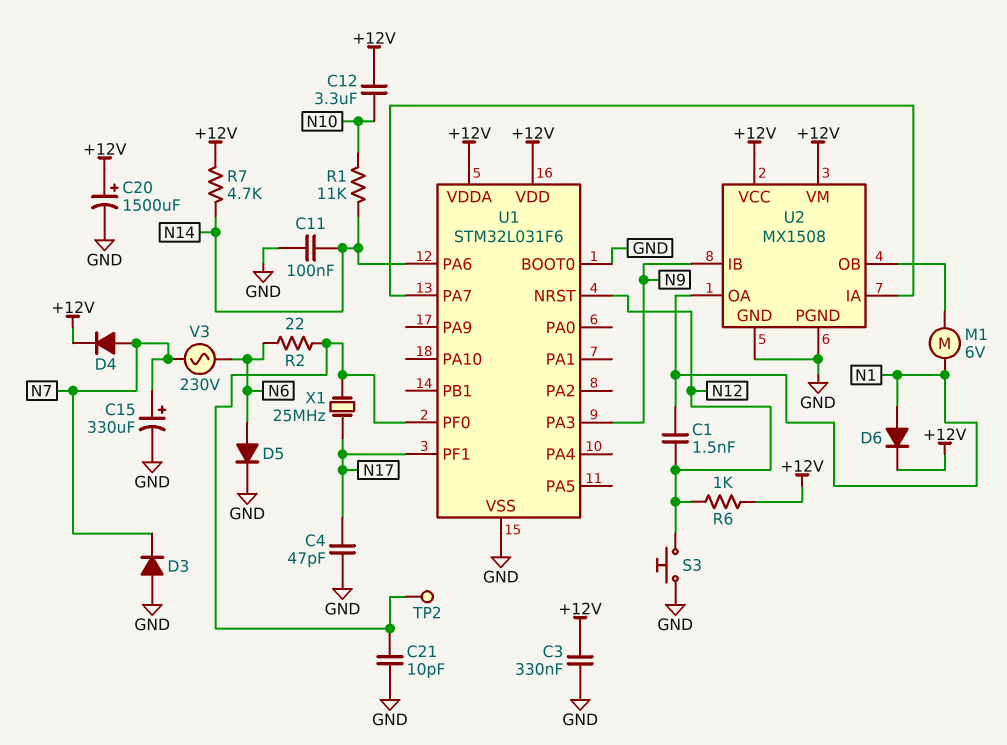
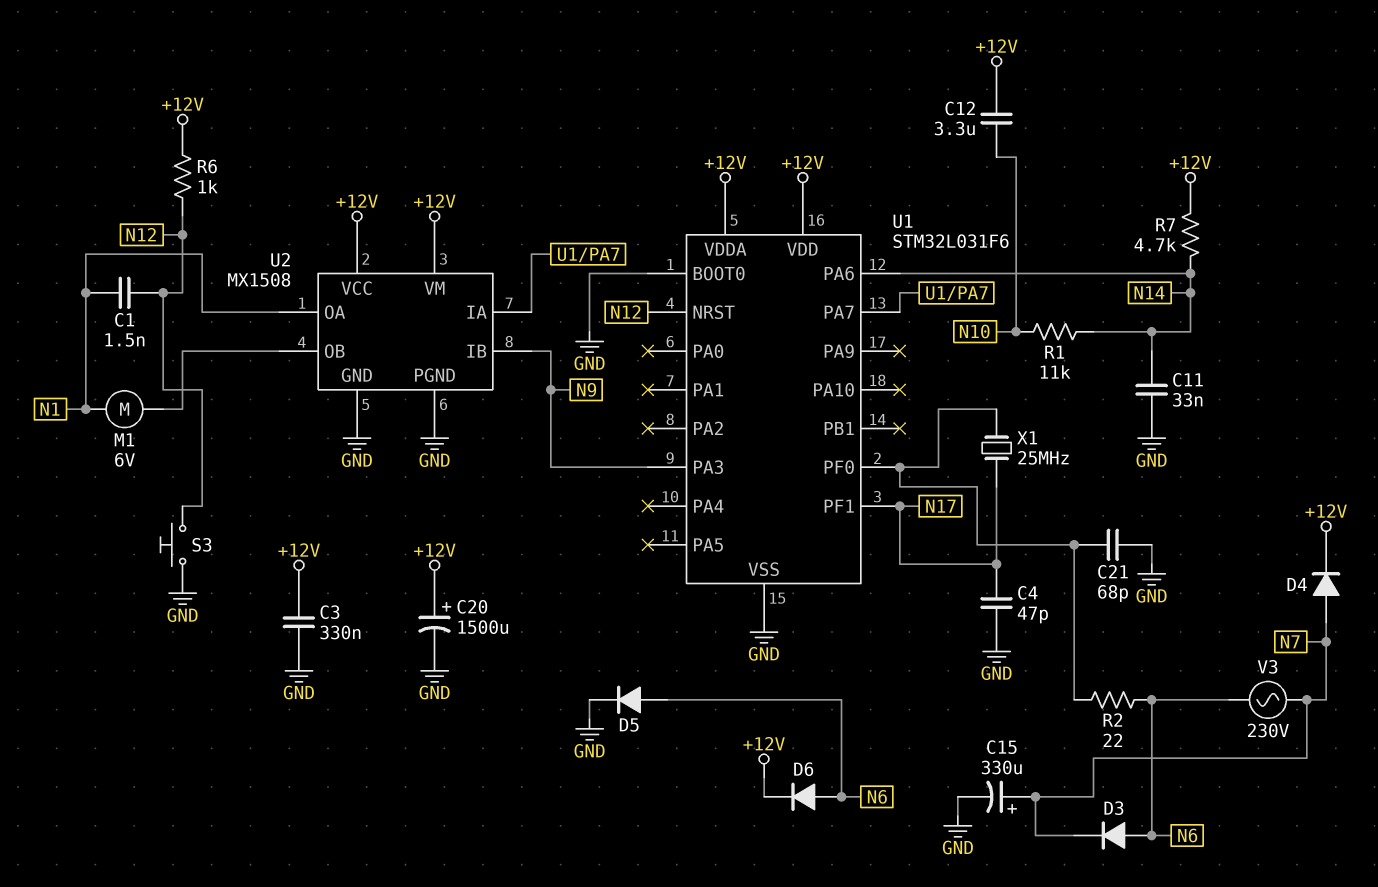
C11: 100nF (GND, N14) -> 33nF (GND, N14)
C21: 10pF (GND, U1/PF0) -> 68pF (GND, U1/PF0)
D3: diode (A GND, K N7) -> diode (A N6, K N7)
D6: diode (A N1, K +12V) -> diode (A N6, K +12V)
TP2: test point (U1/PF0) -> none

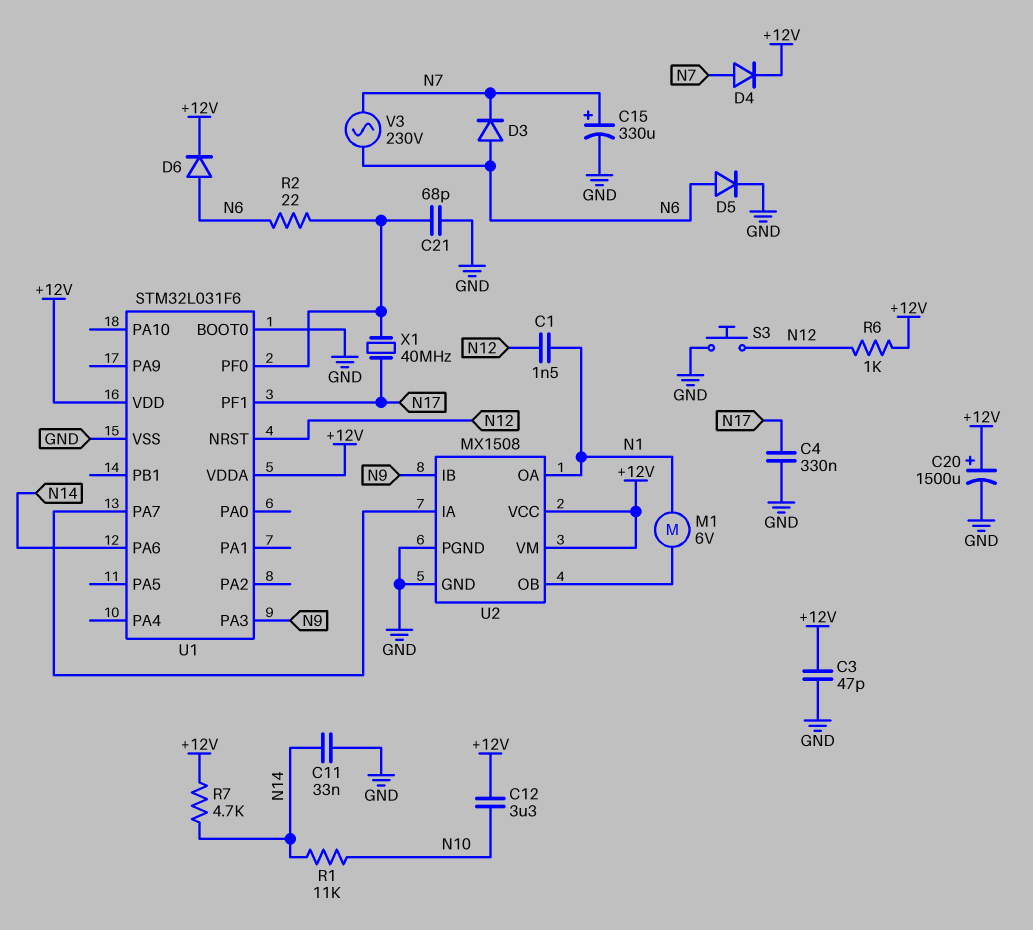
C3: 330nF (+12V, GND) -> 47pF (+12V, GND)
C4: 47pF (GND, N17) -> 330nF (GND, N17)
X1: 25MHz (N17, U1/PF0) -> 40MHz (N17, U1/PF0)

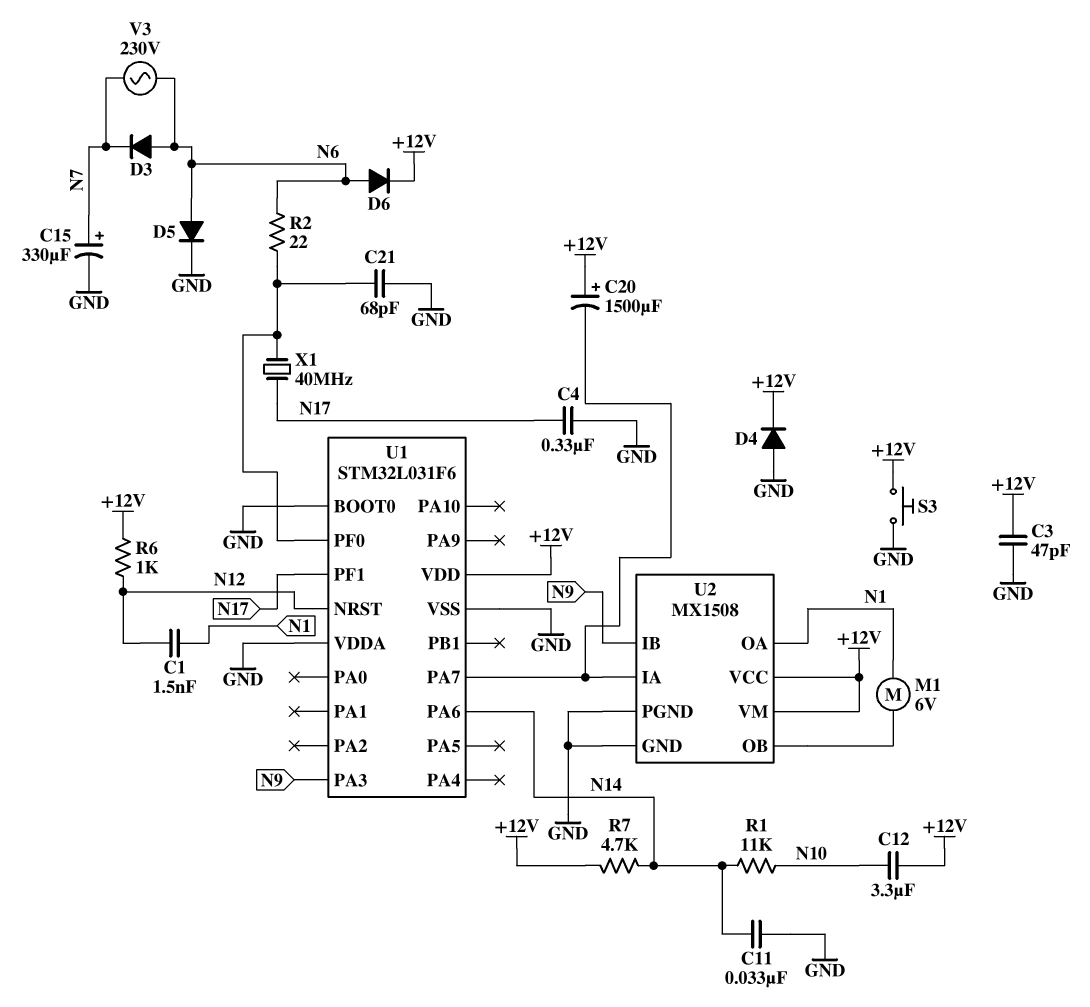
C20: 1500uF (plus +12V, minus GND) -> 1500uF (plus +12V, minus U1/PA7)
D4: diode (A N7, K +12V) -> diode (A GND, K +12V)
S3: button (GND, N12) -> button (+12V, GND)
U1 pin VDDA: +12V -> GND

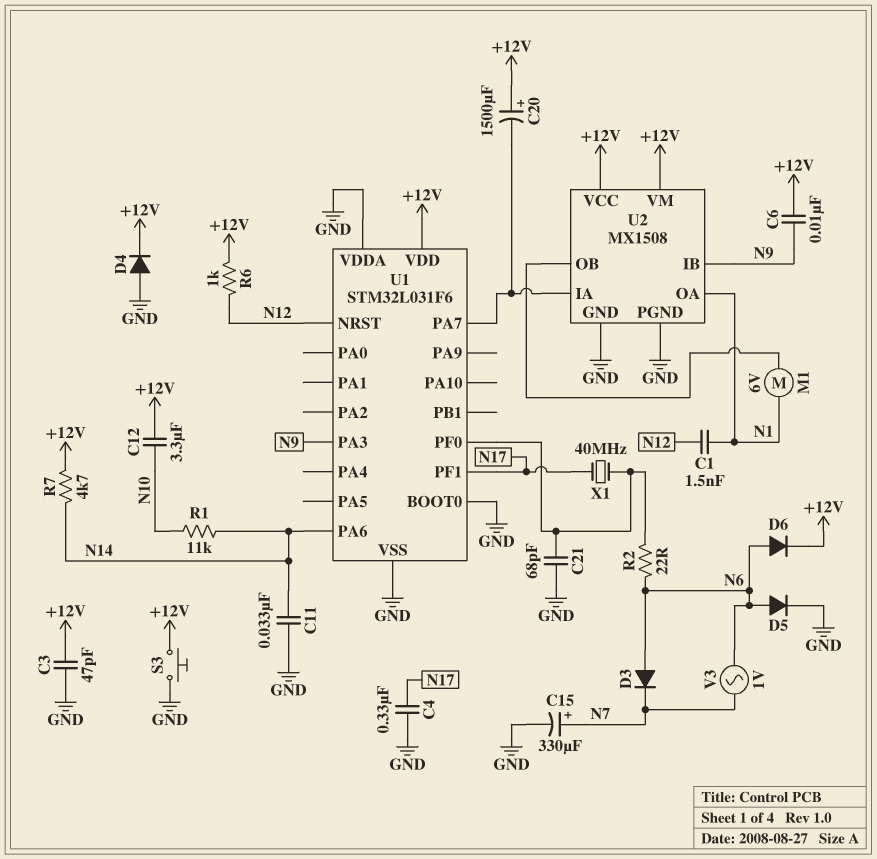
C6: none -> 10nF (+12V, N9)
V3: AC 230V (N6, N7) -> AC 1V (N6, N7)

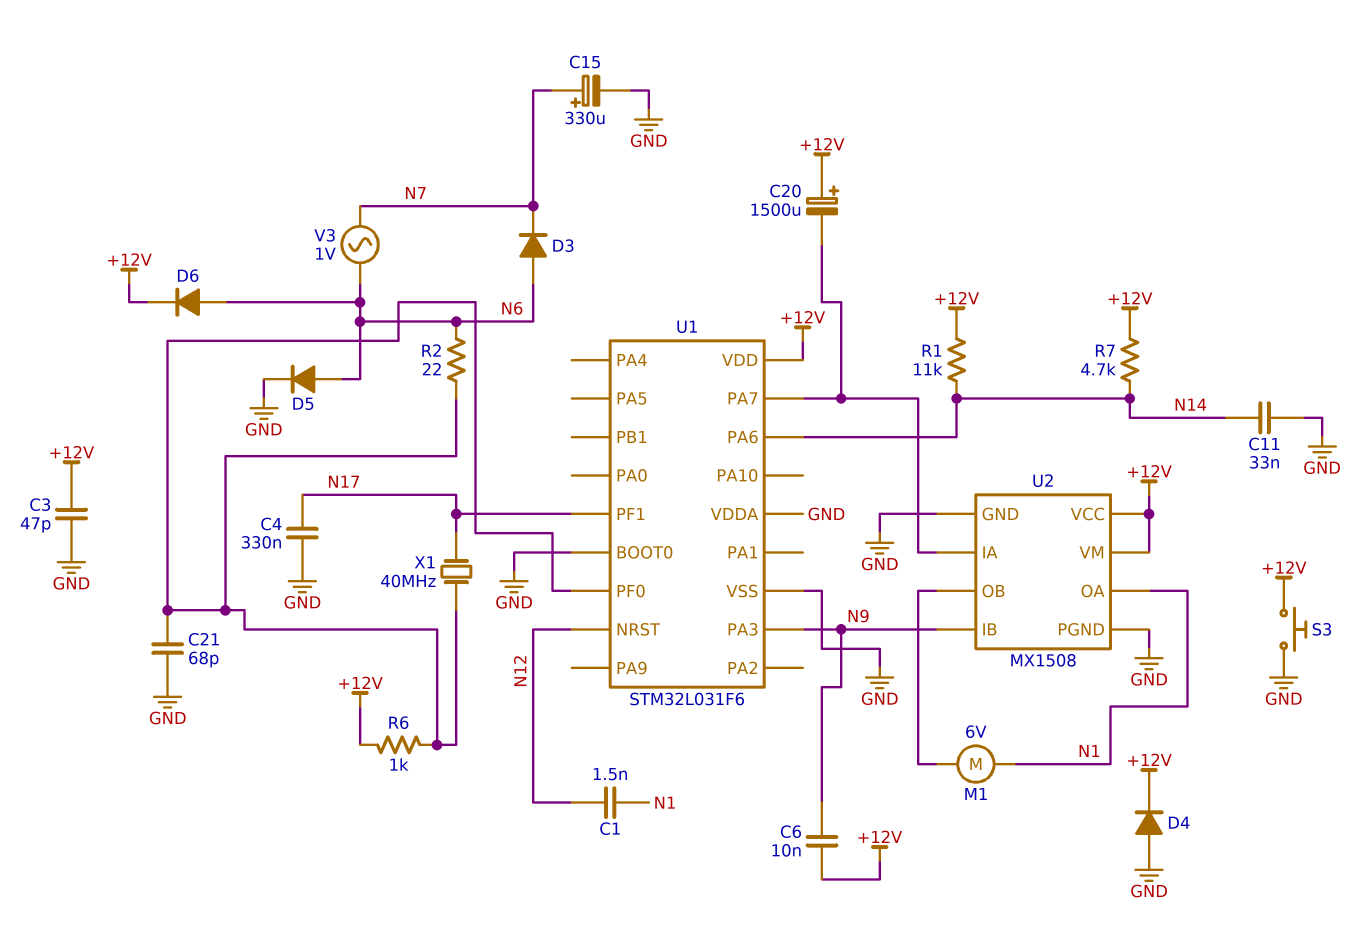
C12: 3.3uF (+12V, N10) -> none
R1: 11k (N10, N14) -> 11k (+12V, N14)
R6: 1k (+12V, N12) -> 1k (+12V, U1/PF0)

